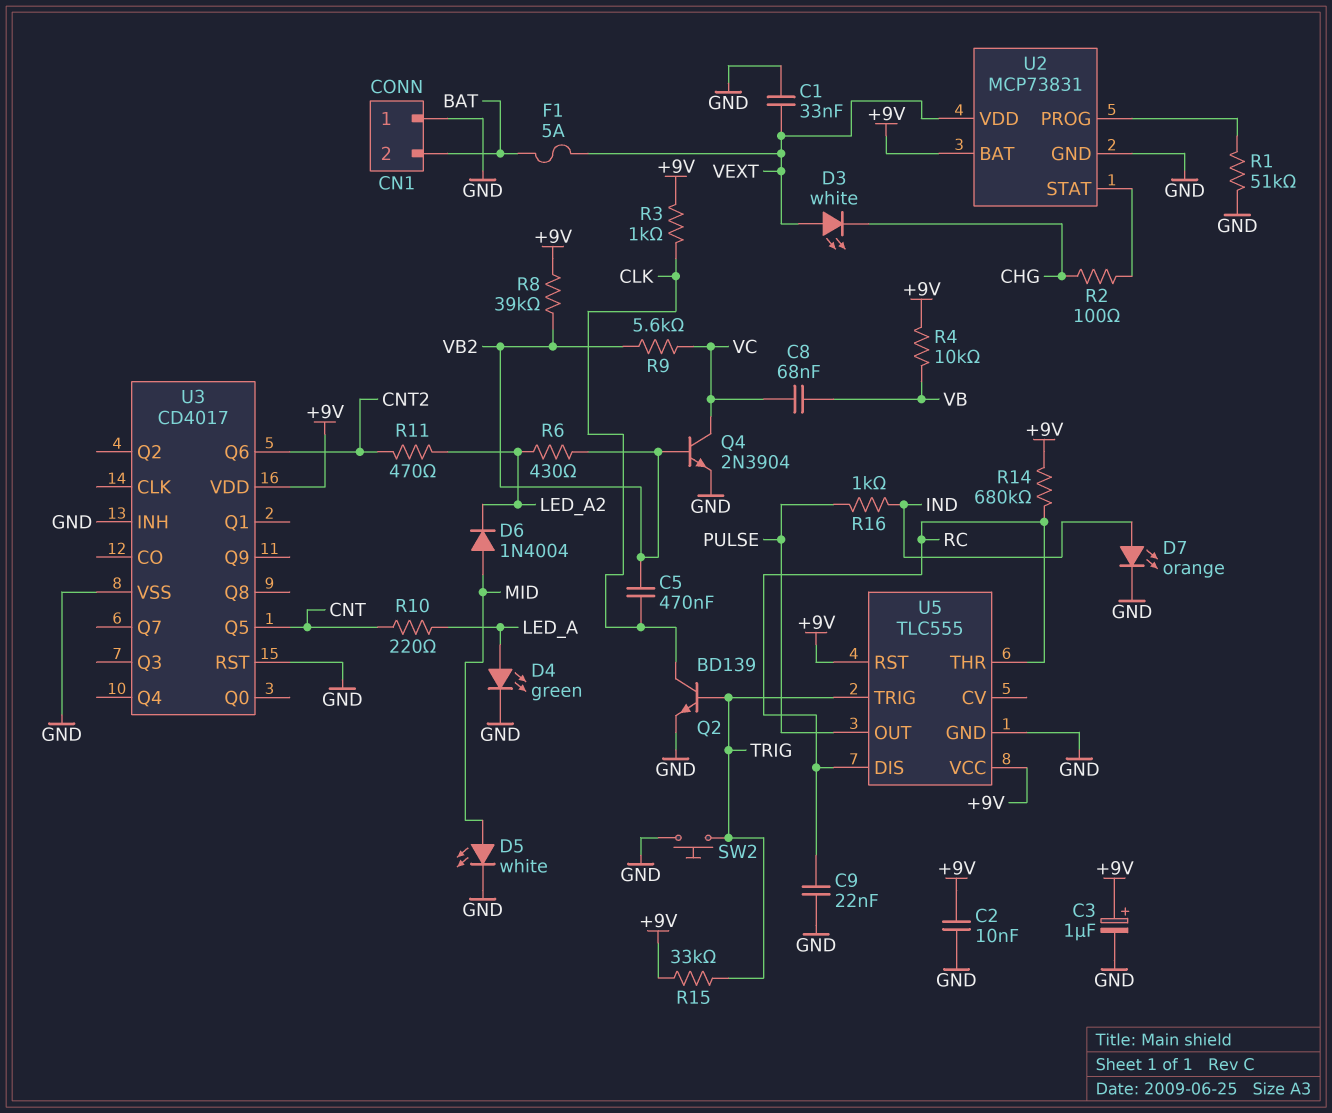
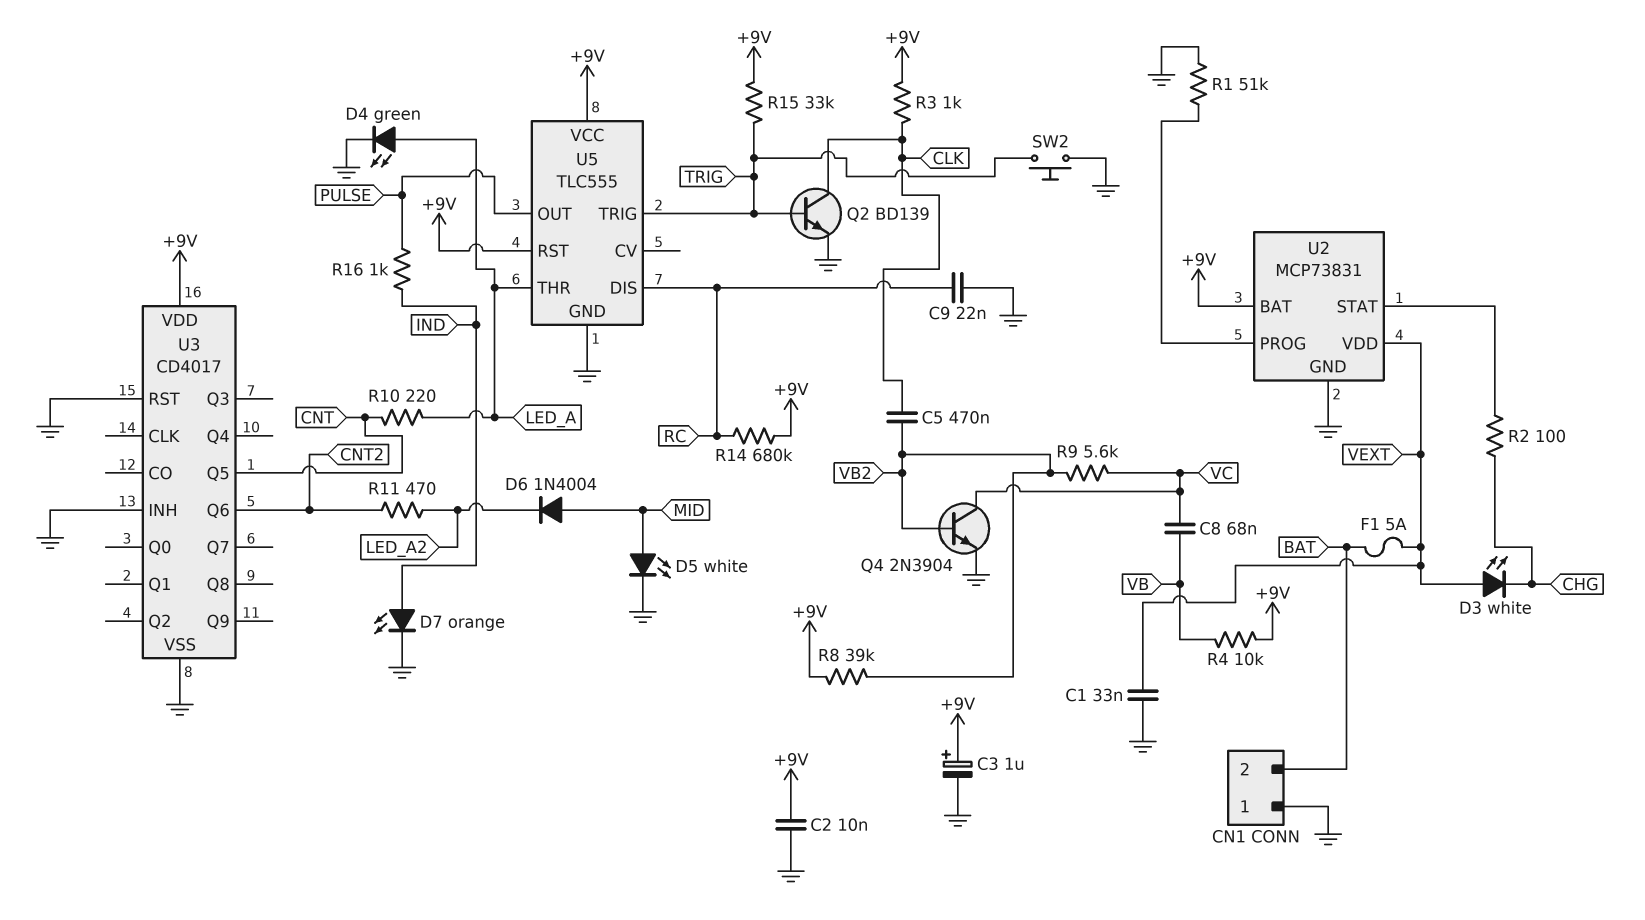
R6: 430 (LED_A2, VB2) -> none
U5 pin THR: RC -> LED_A

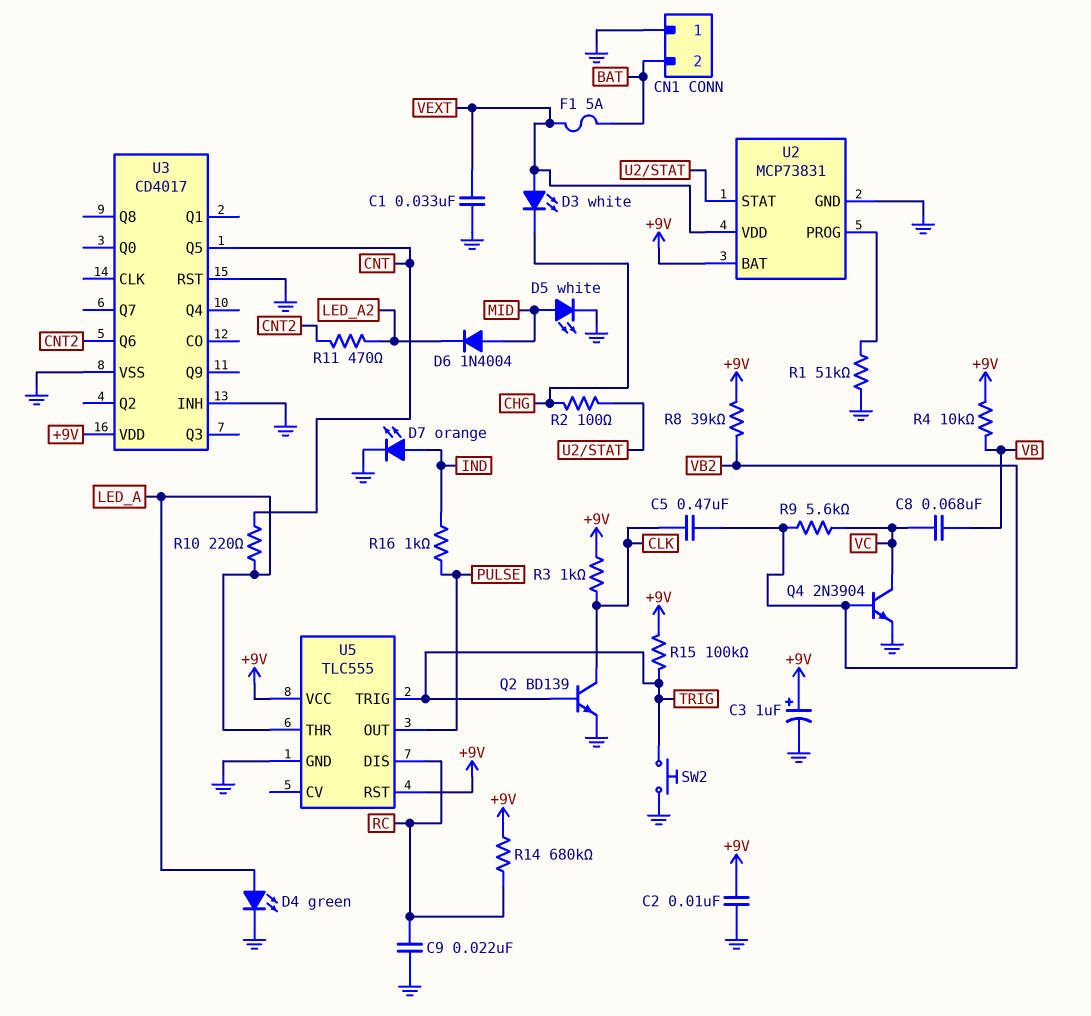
R15: 33k (+9V, TRIG) -> 100k (+9V, TRIG)

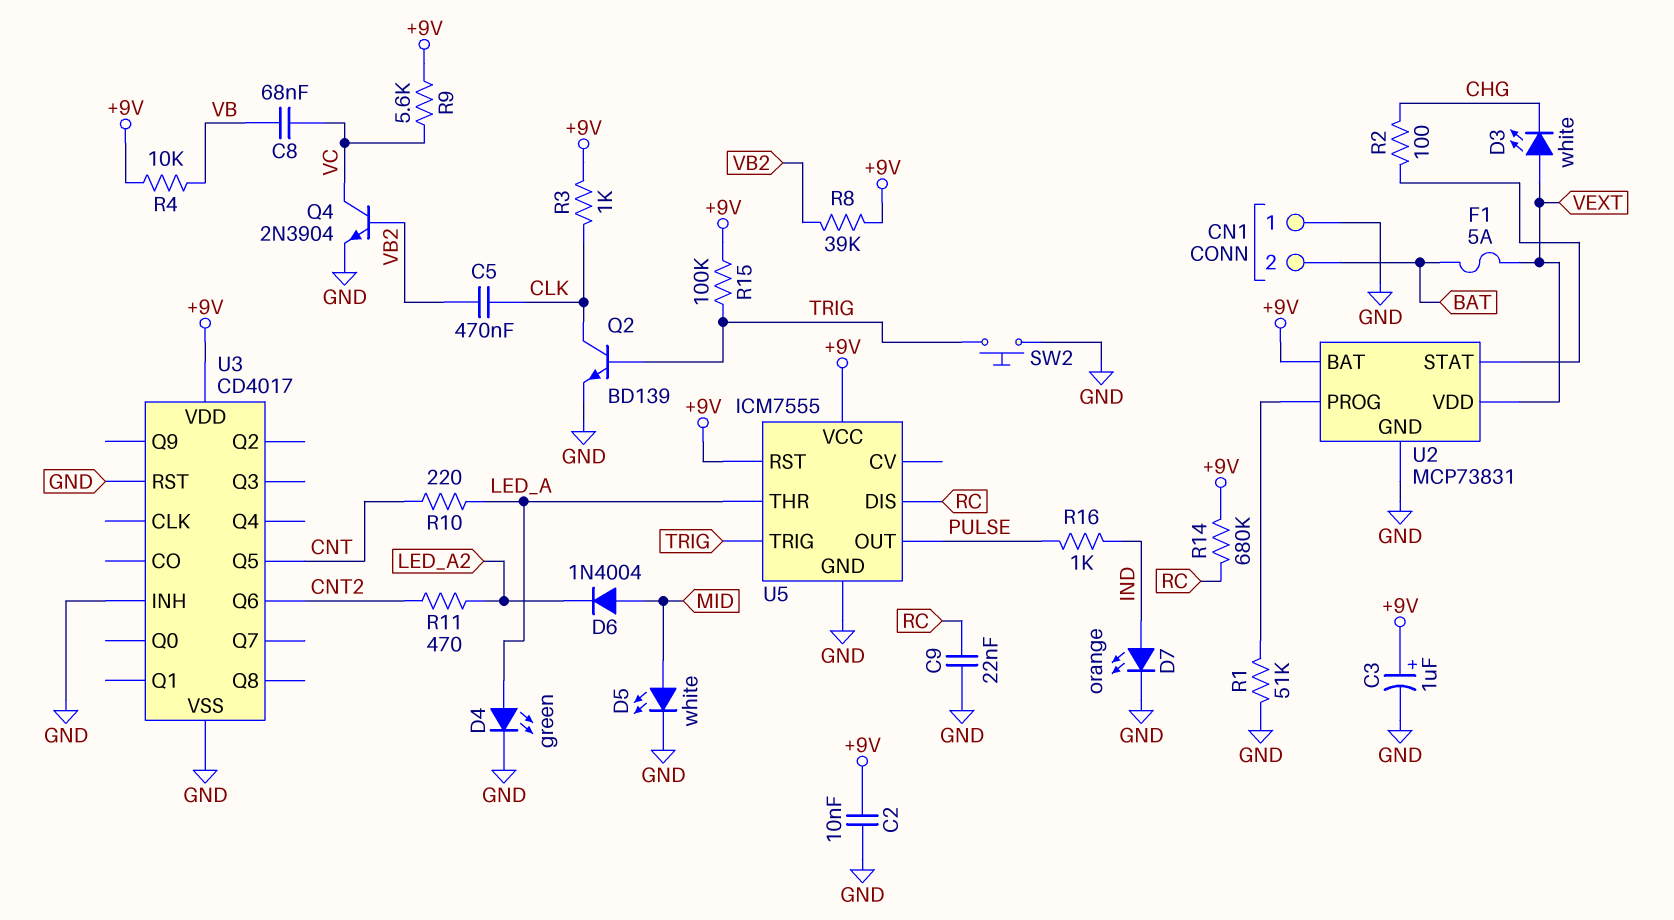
C1: 33nF (GND, VEXT) -> none
R9: 5.6k (VB2, VC) -> 5.6k (+9V, VC)
U5: TLC555 -> ICM7555

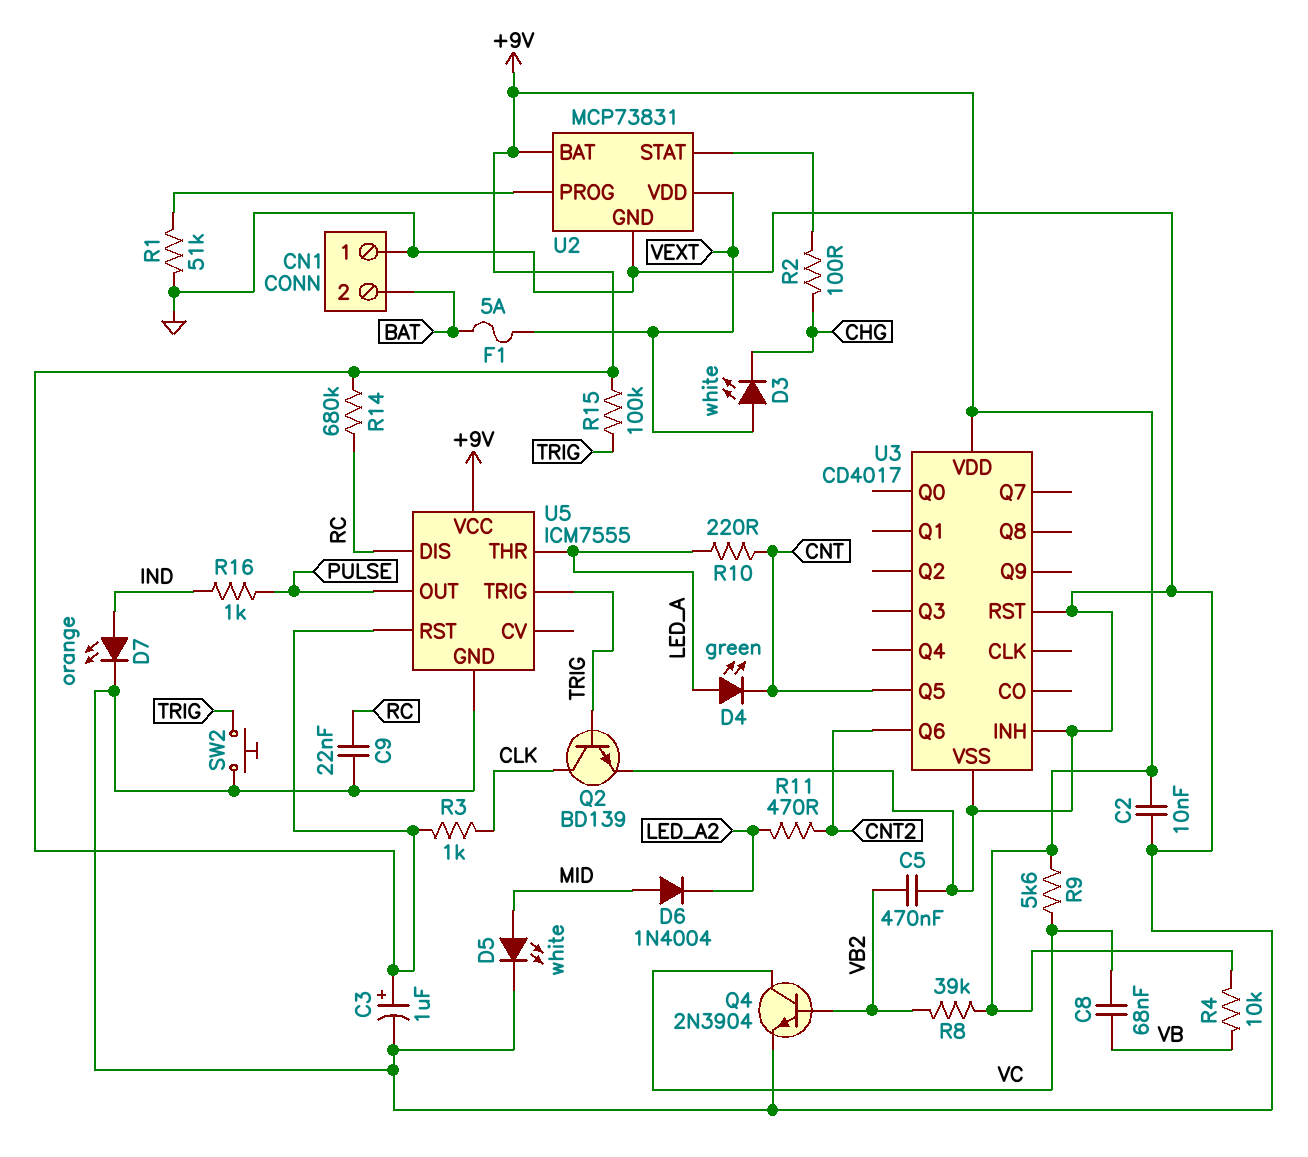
C5: 470nF (CLK, VB2) -> 470nF (GND, VB2)
D4: LED green (A LED_A, K GND) -> LED green (A LED_A, K CNT)

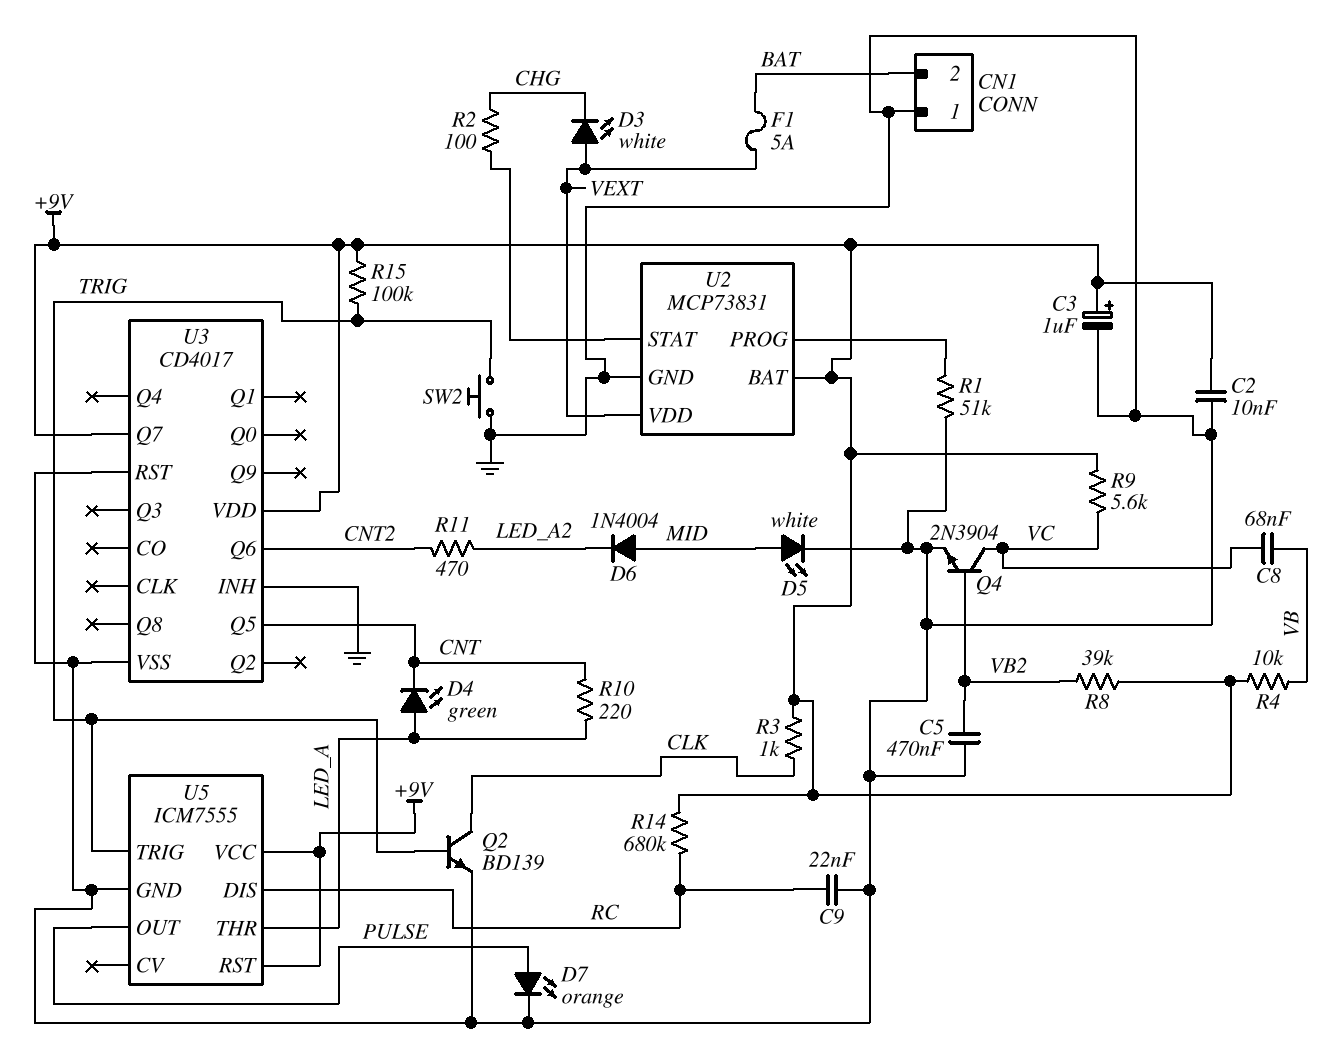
D7: LED orange (A IND, K GND) -> LED orange (A PULSE, K GND)
R16: 1k (IND, PULSE) -> none
U3 pin Q7: none -> +9V

